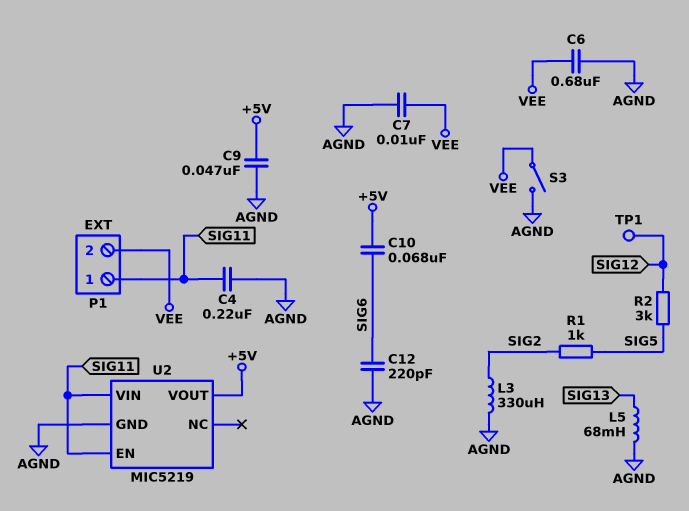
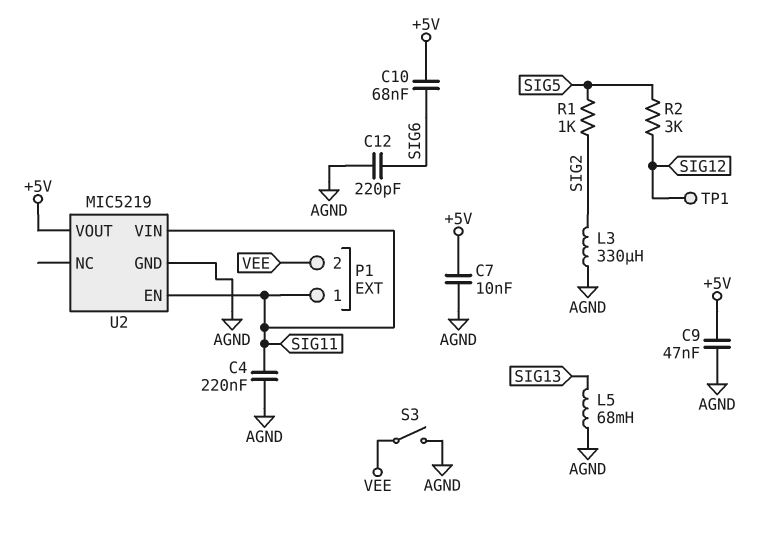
C6: 680nF (AGND, VEE) -> none
C7: 10nF (AGND, VEE) -> 10nF (+5V, AGND)

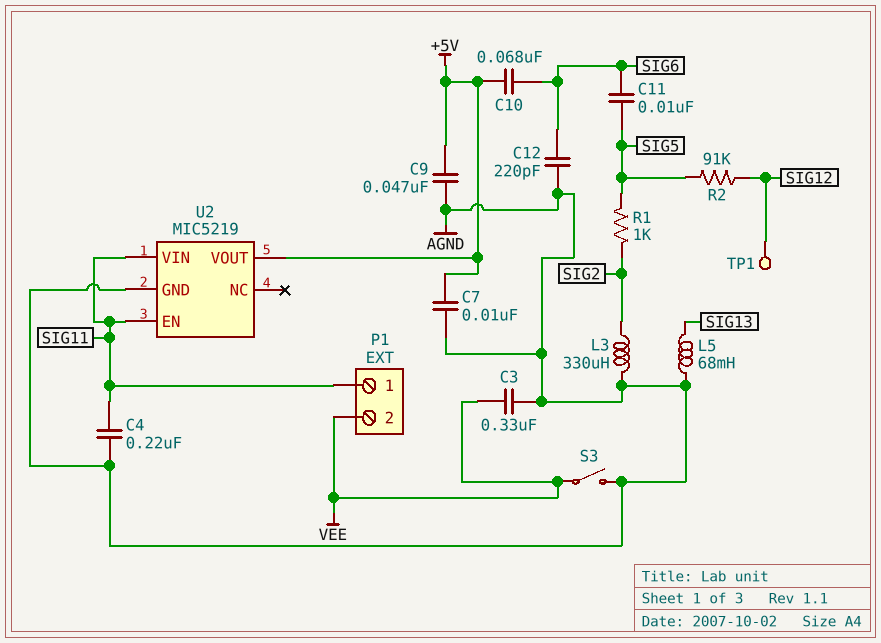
C3: none -> 330nF (AGND, VEE)
C11: none -> 10nF (SIG5, SIG6)
R2: 3k (SIG5, SIG12) -> 91k (SIG5, SIG12)

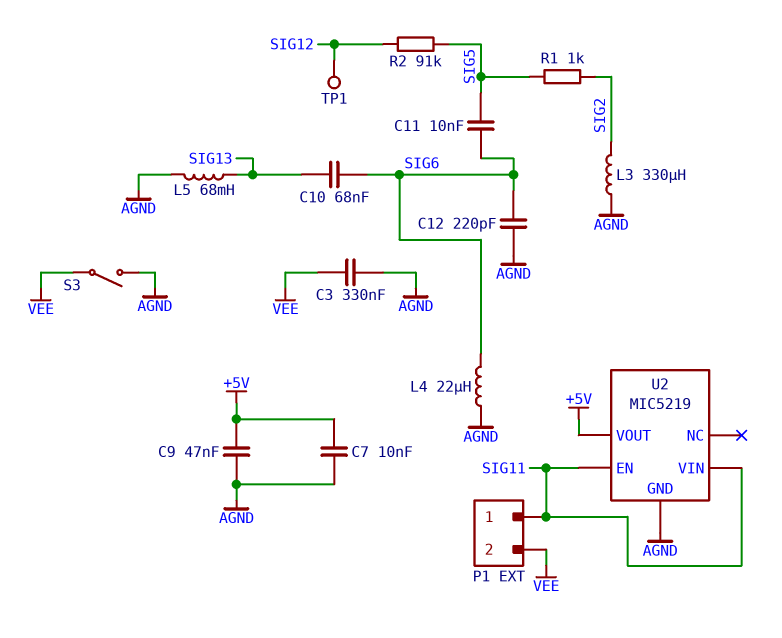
C4: 220nF (AGND, SIG11) -> none
C10: 68nF (+5V, SIG6) -> 68nF (SIG6, SIG13)
L4: none -> 22uH (AGND, SIG6)

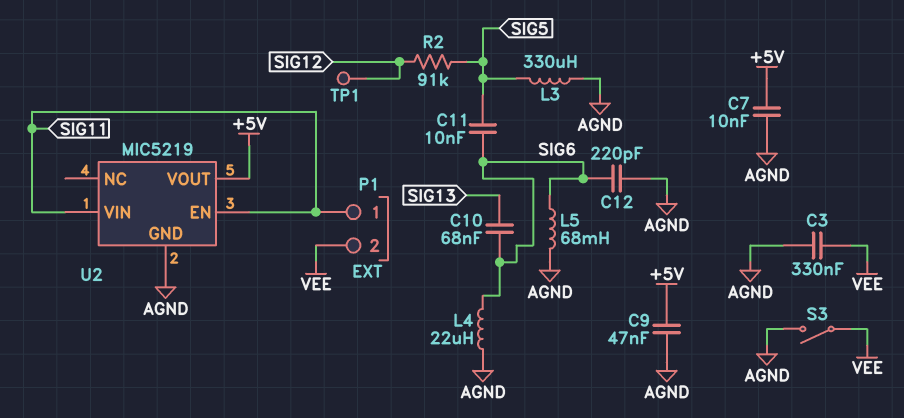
L3: 330uH (AGND, SIG2) -> 330uH (AGND, SIG5)
L5: 68mH (AGND, SIG13) -> 68mH (AGND, SIG6)
R1: 1k (SIG2, SIG5) -> none

